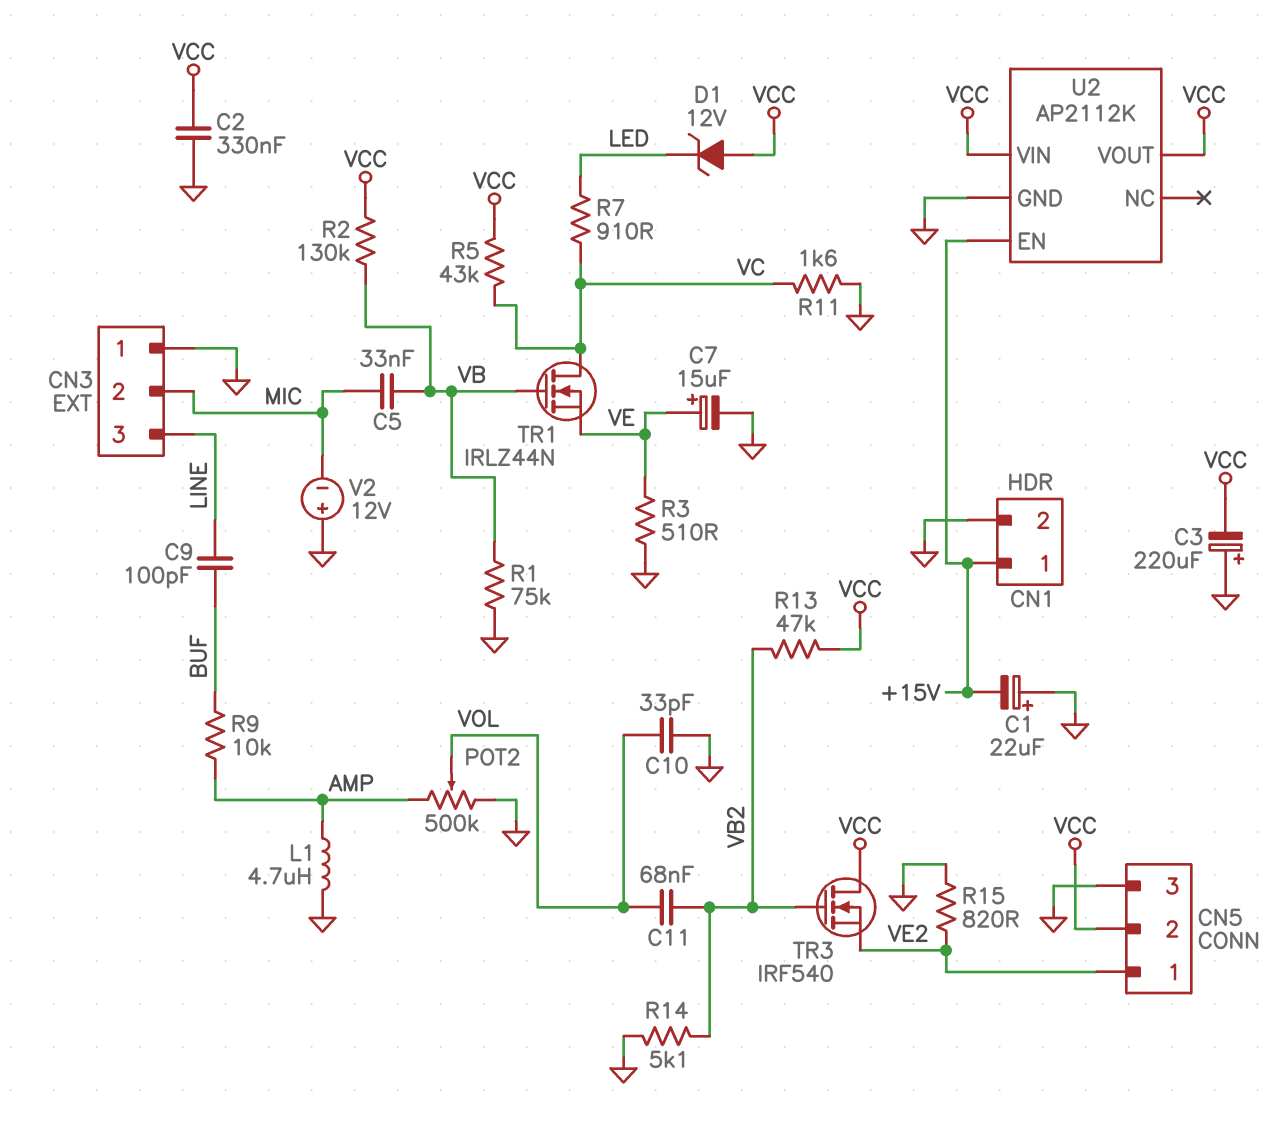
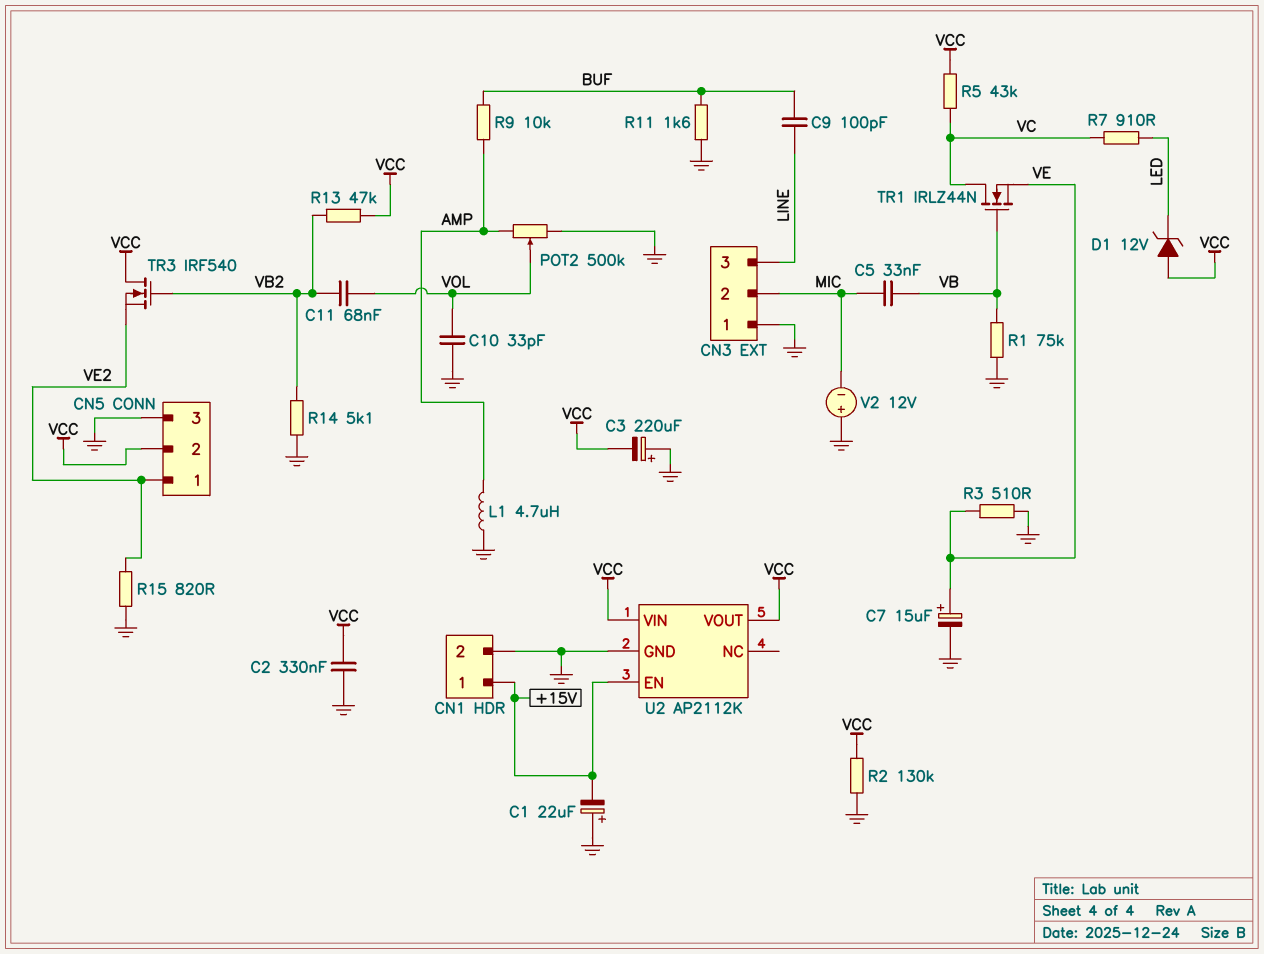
R2: 130k (VB, VCC) -> 130k (GND, VCC)
R11: 1.6k (GND, VC) -> 1.6k (BUF, GND)

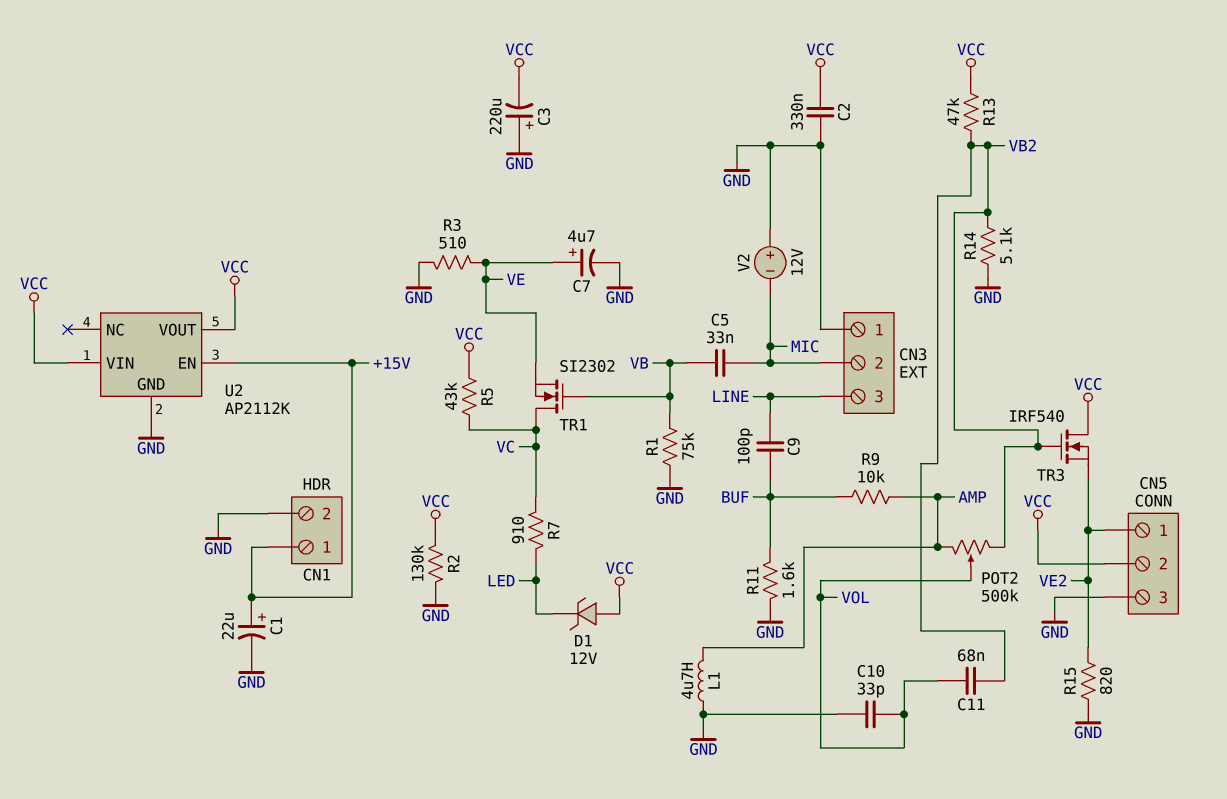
C1: 22uF (plus GND, minus +15V) -> 22uF (plus +15V, minus GND)
C7: 15uF (plus VE, minus GND) -> 4.7uF (plus VE, minus GND)
POT2: 500k (AMP, GND, wiper VOL) -> 500k (AMP, VB2, wiper VOL)
TR1: NMOS IRLZ44N (G VB, D VC, S VE) -> NMOS SI2302 (G VB, D VC, S VE)

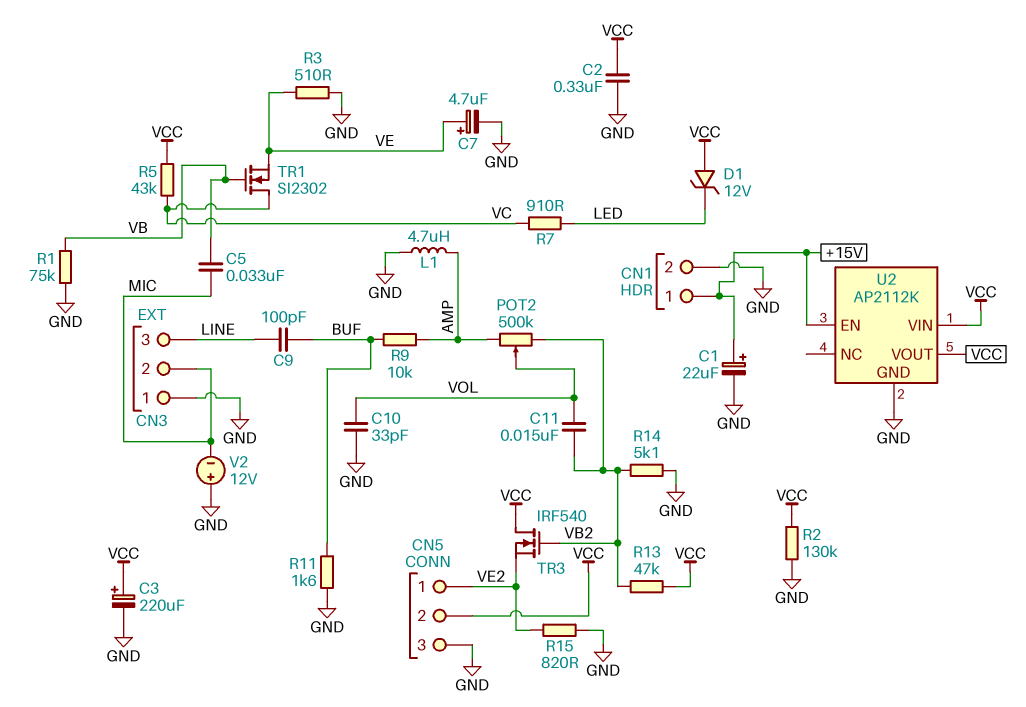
C3: 220uF (plus GND, minus VCC) -> 220uF (plus VCC, minus GND)
C11: 68nF (VB2, VOL) -> 15nF (VB2, VOL)

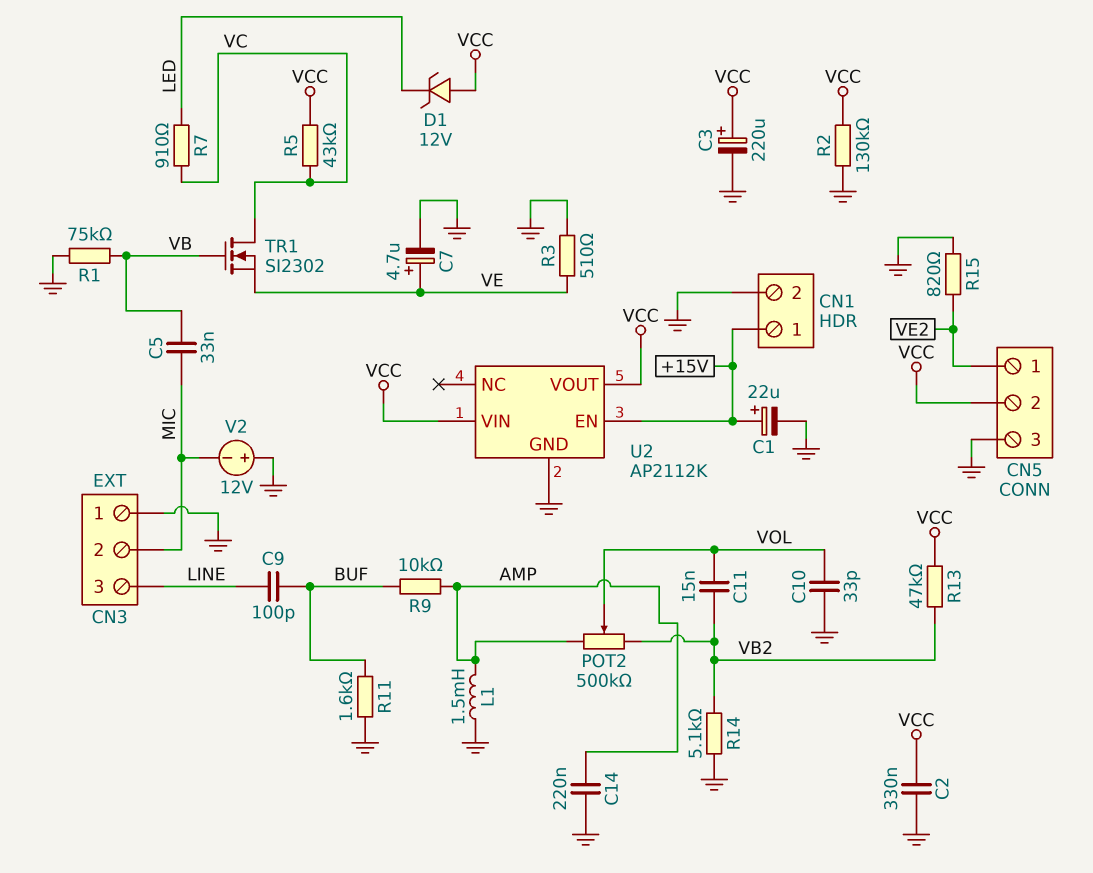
C14: none -> 220nF (AMP, GND)
L1: 4.7uH (AMP, GND) -> 1.5mH (AMP, GND)
TR3: NMOS IRF540 (G VB2, D VCC, S VE2) -> none

